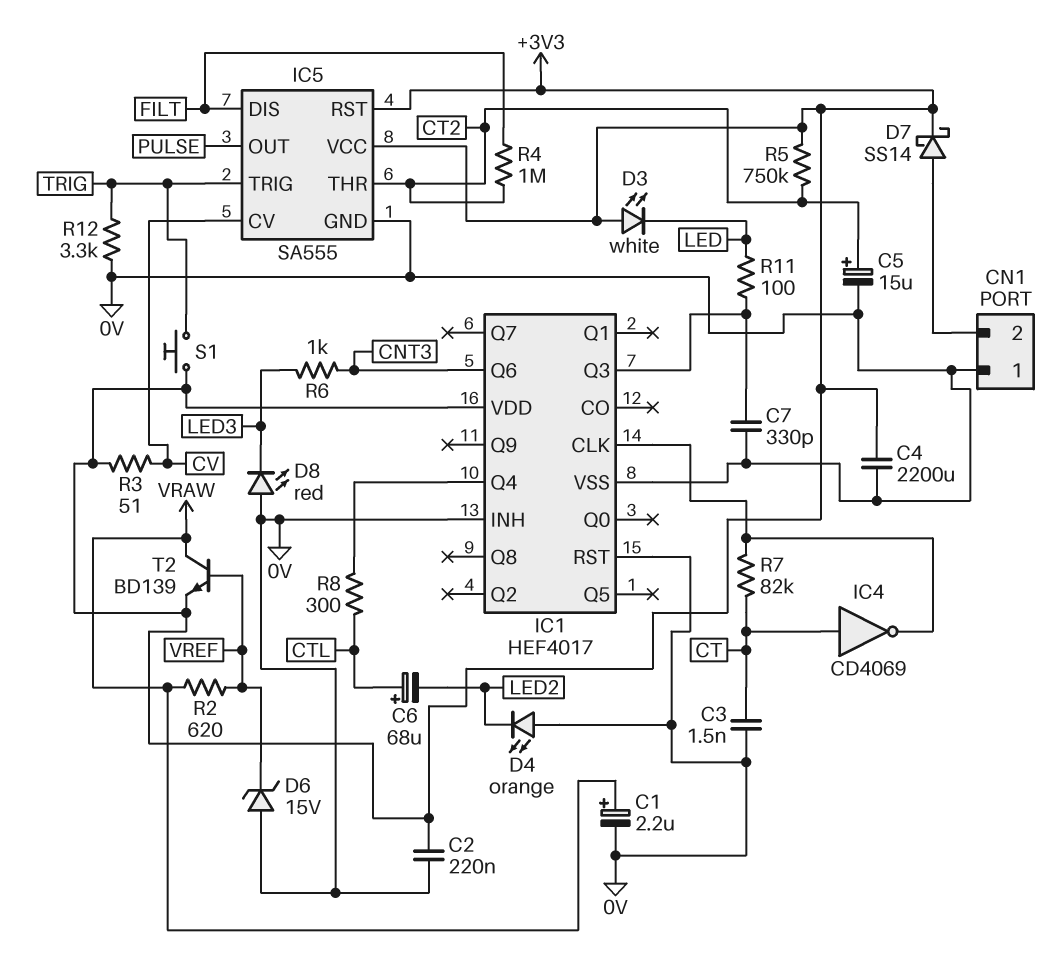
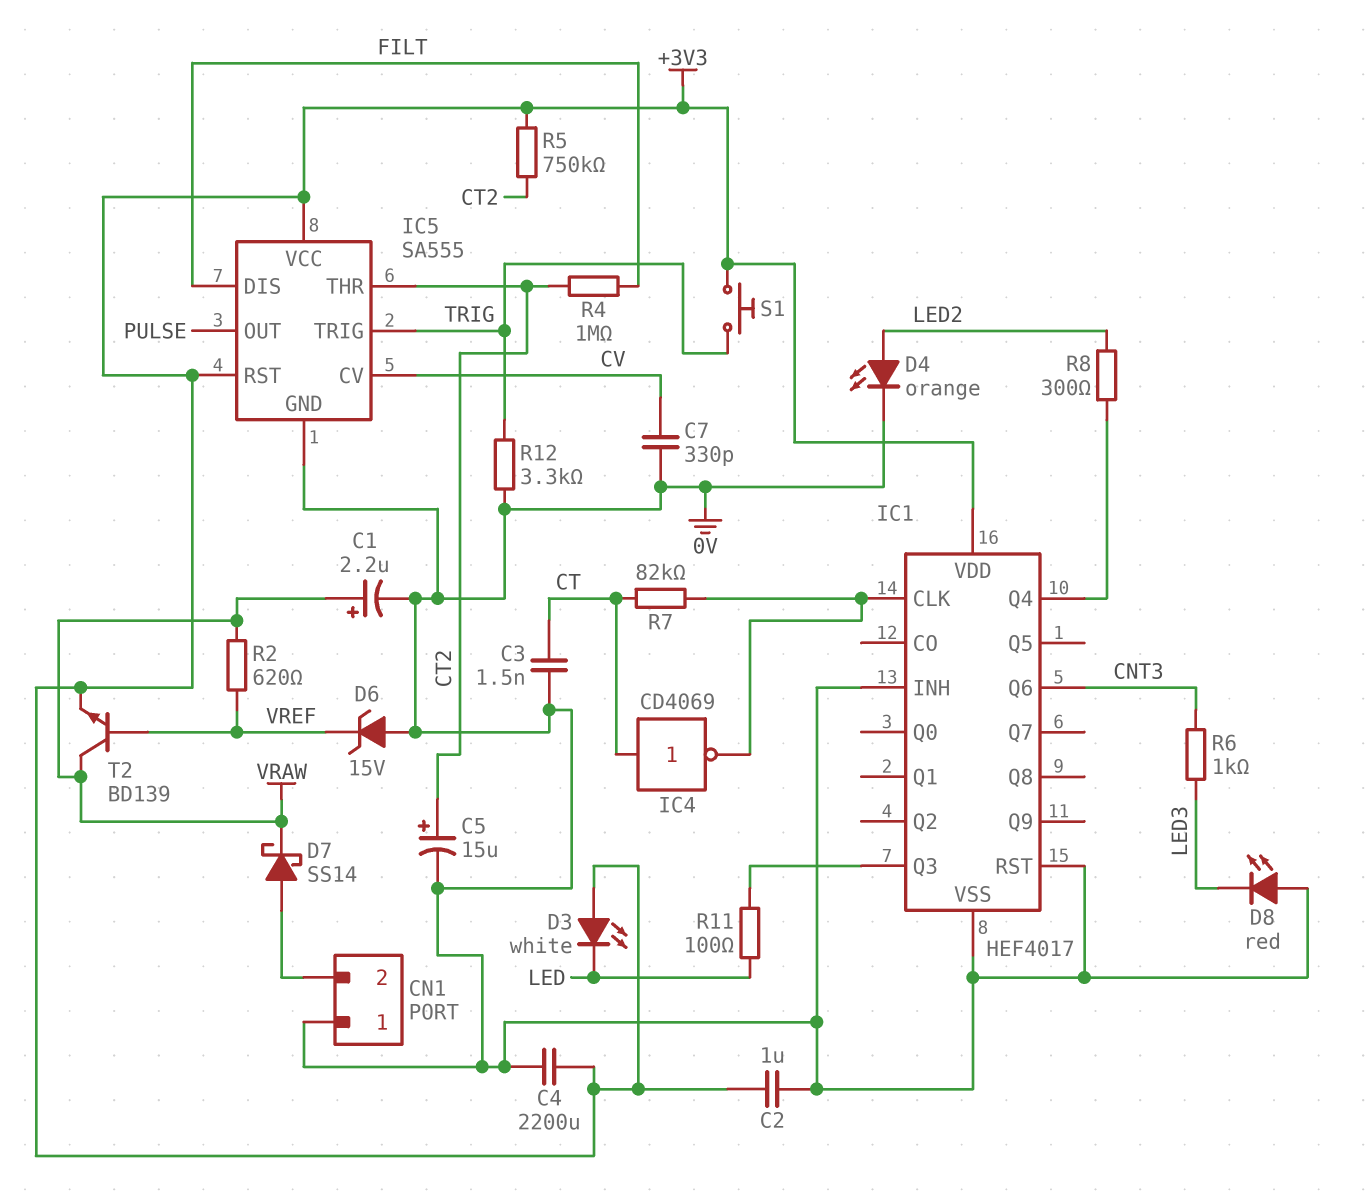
C2: 220nF (+3V3, 0V) -> 1uF (+3V3, 0V)
C6: 68uF (plus CTL, minus LED2) -> none
C7: 330pF (0V, IC1/Q3) -> 330pF (0V, CV)
D4: LED orange (A 0V, K LED2) -> LED orange (A LED2, K 0V)
D7: schottky SS14 (A CN1/2, K +3V3) -> schottky SS14 (A CN1/2, K VRAW)
R3: 51 (+3V3, CV) -> none
R8: 300 (CTL, IC1/Q4) -> 300 (IC1/Q4, LED2)

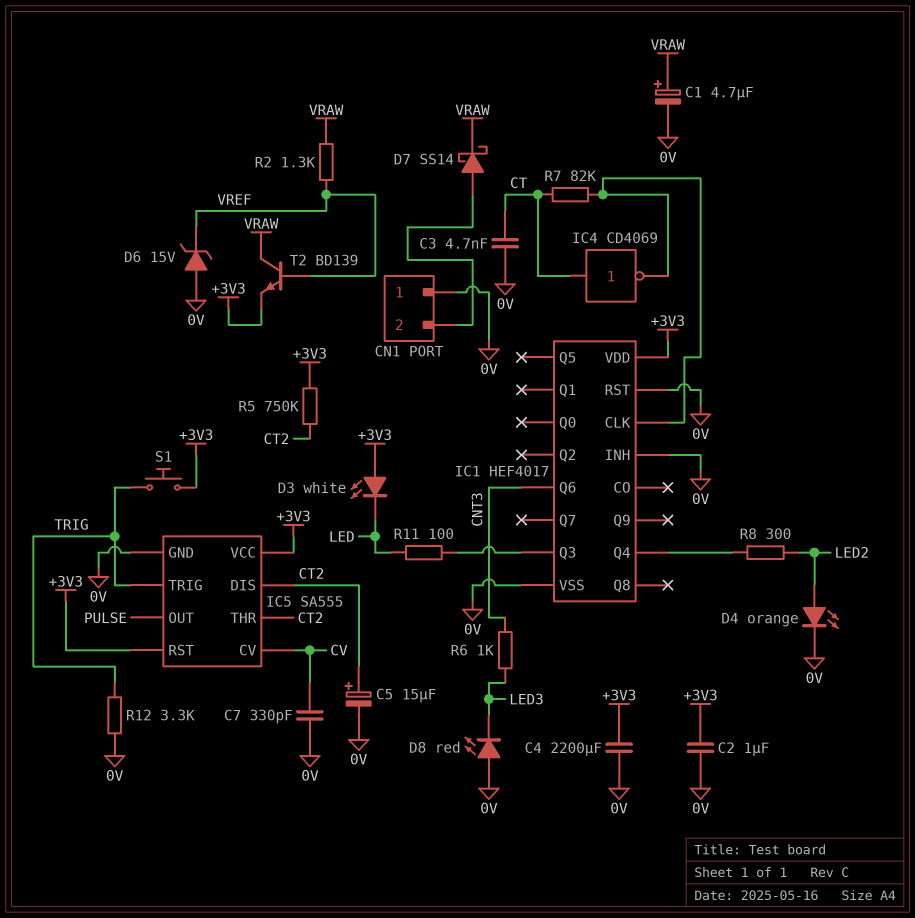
C1: 2.2uF (plus VRAW, minus 0V) -> 4.7uF (plus VRAW, minus 0V)
C3: 1.5nF (0V, CT) -> 4.7nF (0V, CT)
IC5 pin DIS: FILT -> CT2
R2: 620 (VRAW, VREF) -> 1.3k (VRAW, VREF)
R4: 1M (CT2, FILT) -> none

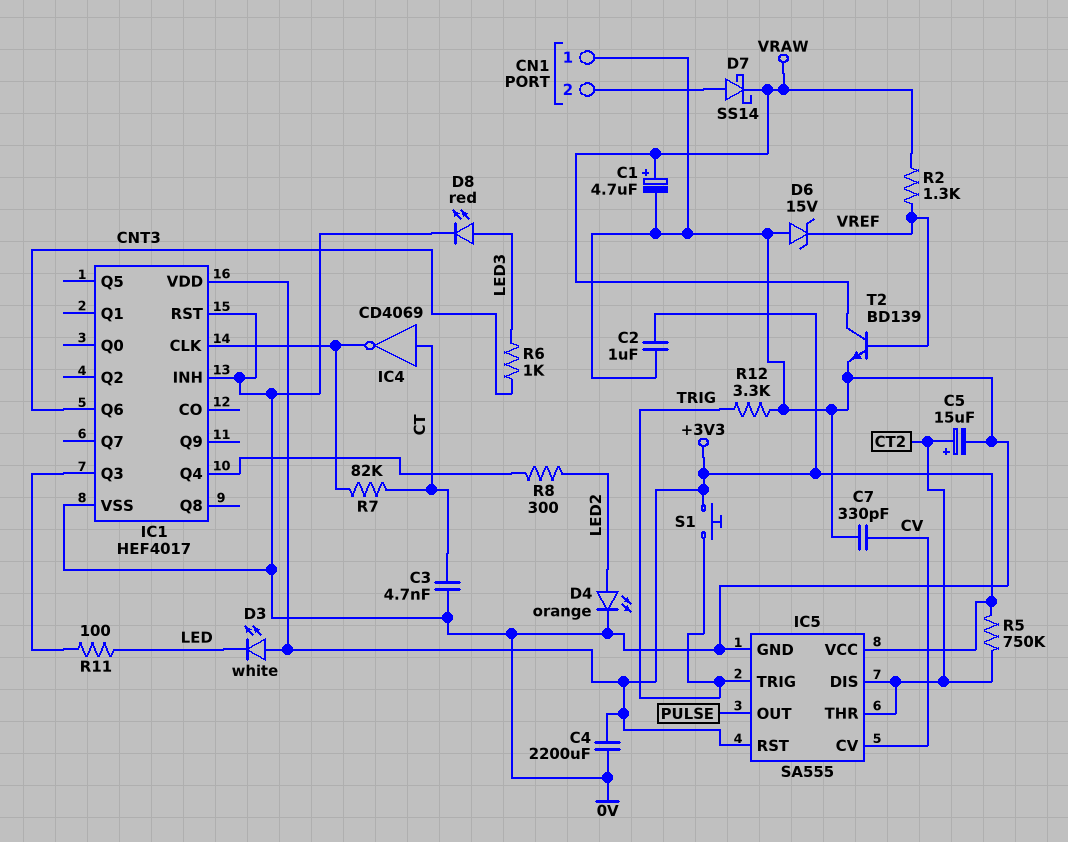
D8: LED red (A 0V, K LED3) -> LED red (A LED3, K 0V)
T2: NPN BD139 (B VREF, C VRAW, E +3V3) -> NPN BD139 (B VREF, C VRAW, E 0V)

